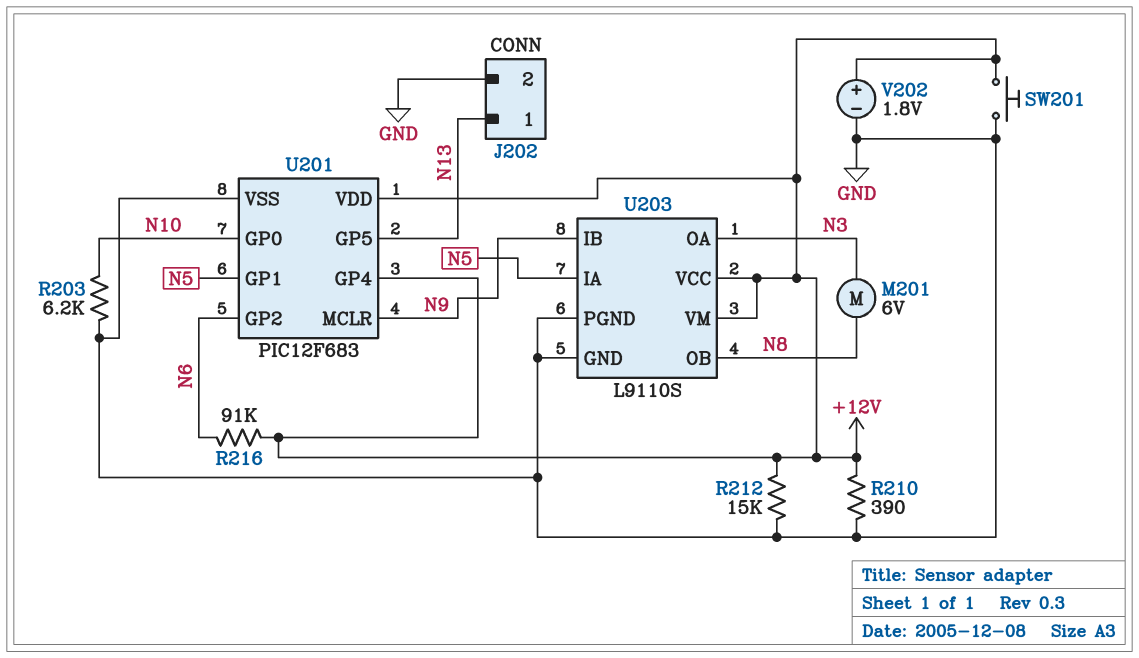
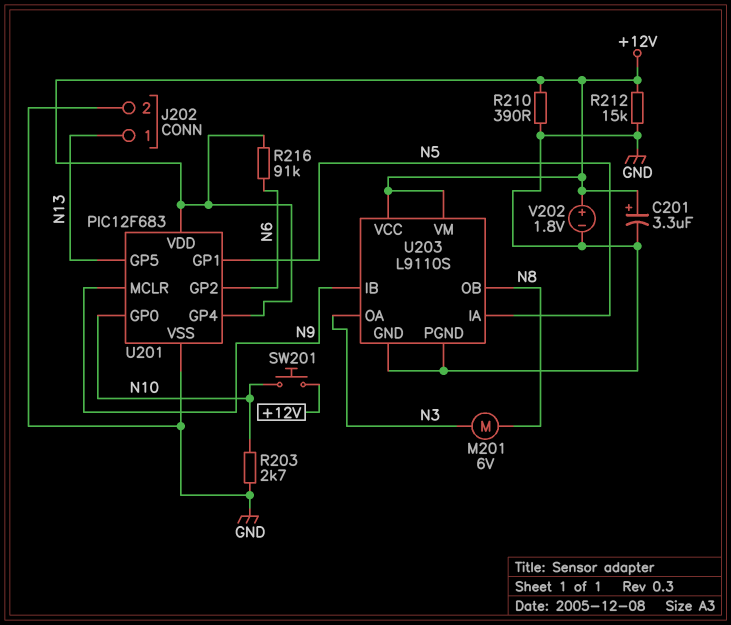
C201: none -> 3.3uF (plus +12V, minus GND)
R203: 6.2k (GND, N10) -> 2.7k (GND, N10)
SW201: button (+12V, GND) -> button (+12V, N10)

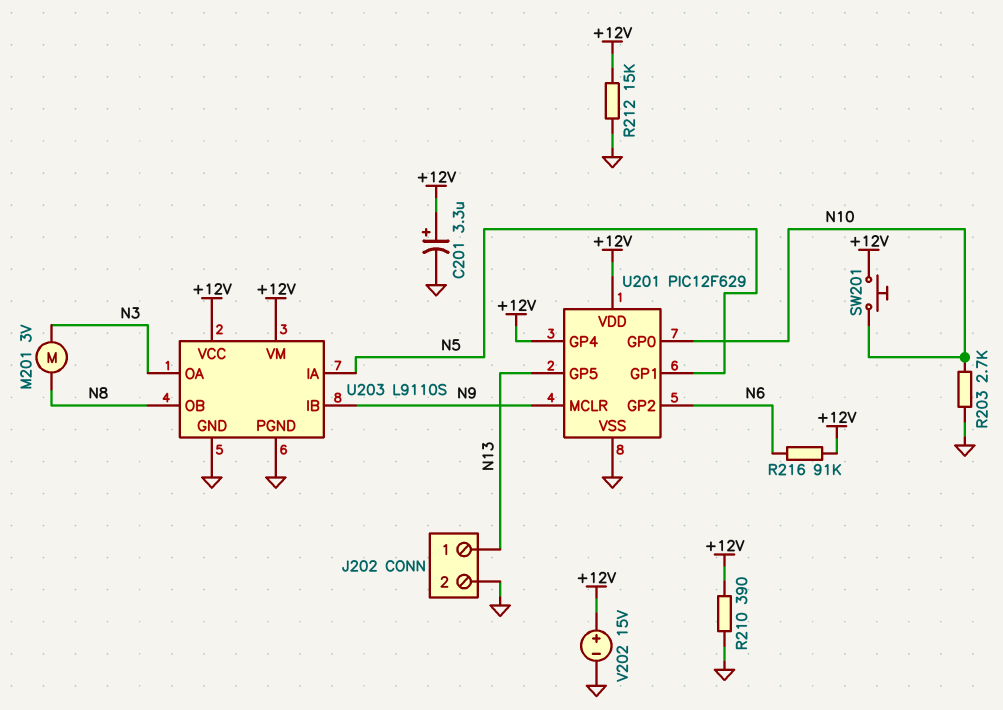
M201: motor 6V (N3, N8) -> motor 3V (N3, N8)
U201: PIC12F683 -> PIC12F629
V202: 1.8V (plus +12V, minus GND) -> 15V (plus +12V, minus GND)

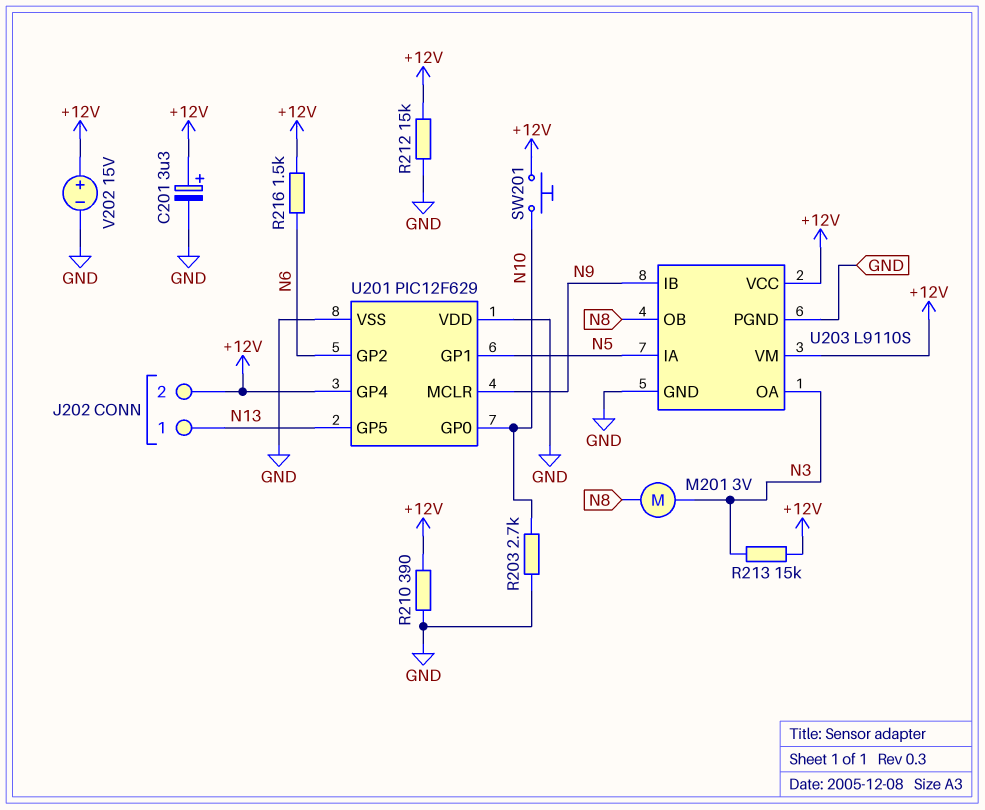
J202 pin 2: GND -> +12V
R213: none -> 15k (+12V, N3)
R216: 91k (+12V, N6) -> 1.5k (+12V, N6)
U201 pin VDD: +12V -> GND

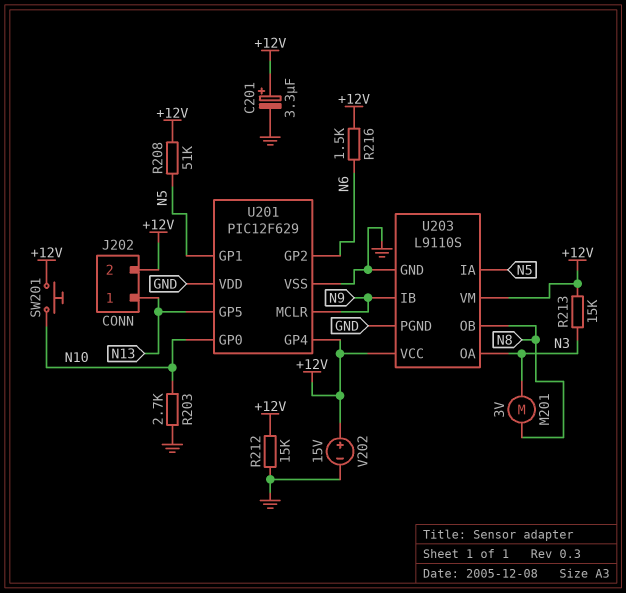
R208: none -> 51k (+12V, N5)
R210: 390 (+12V, GND) -> none

